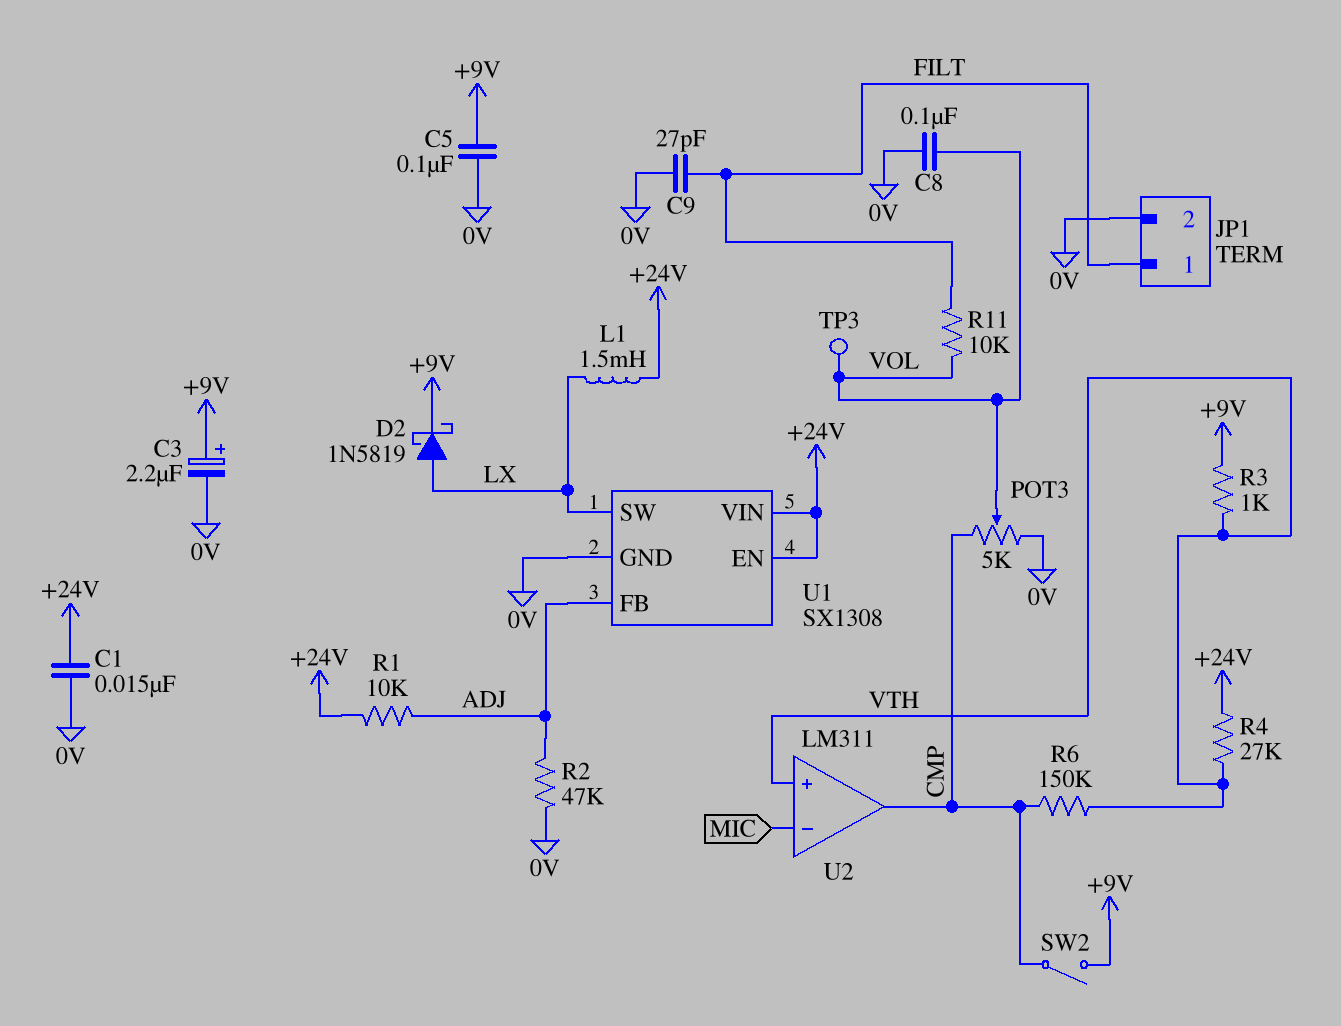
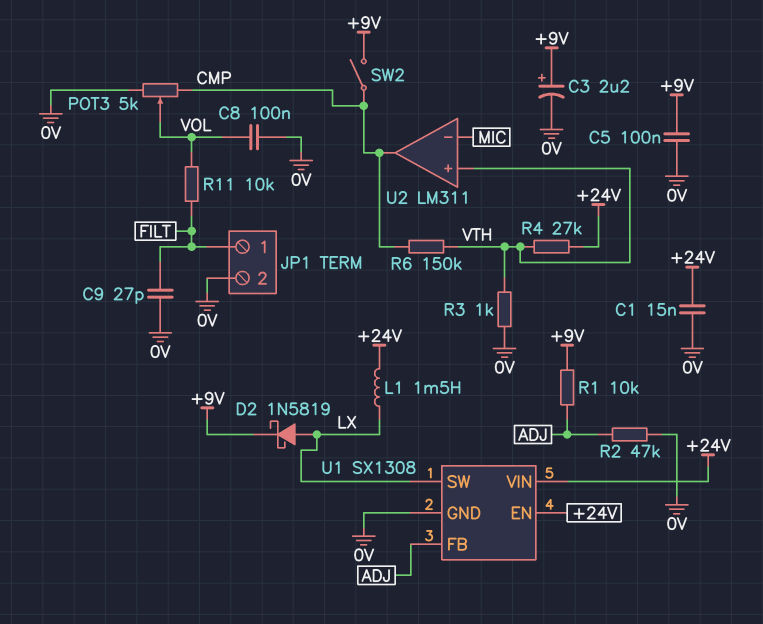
R1: 10k (+24V, ADJ) -> 10k (+9V, ADJ)
R3: 1k (+9V, VTH) -> 1k (0V, VTH)
TP3: test point (VOL) -> none

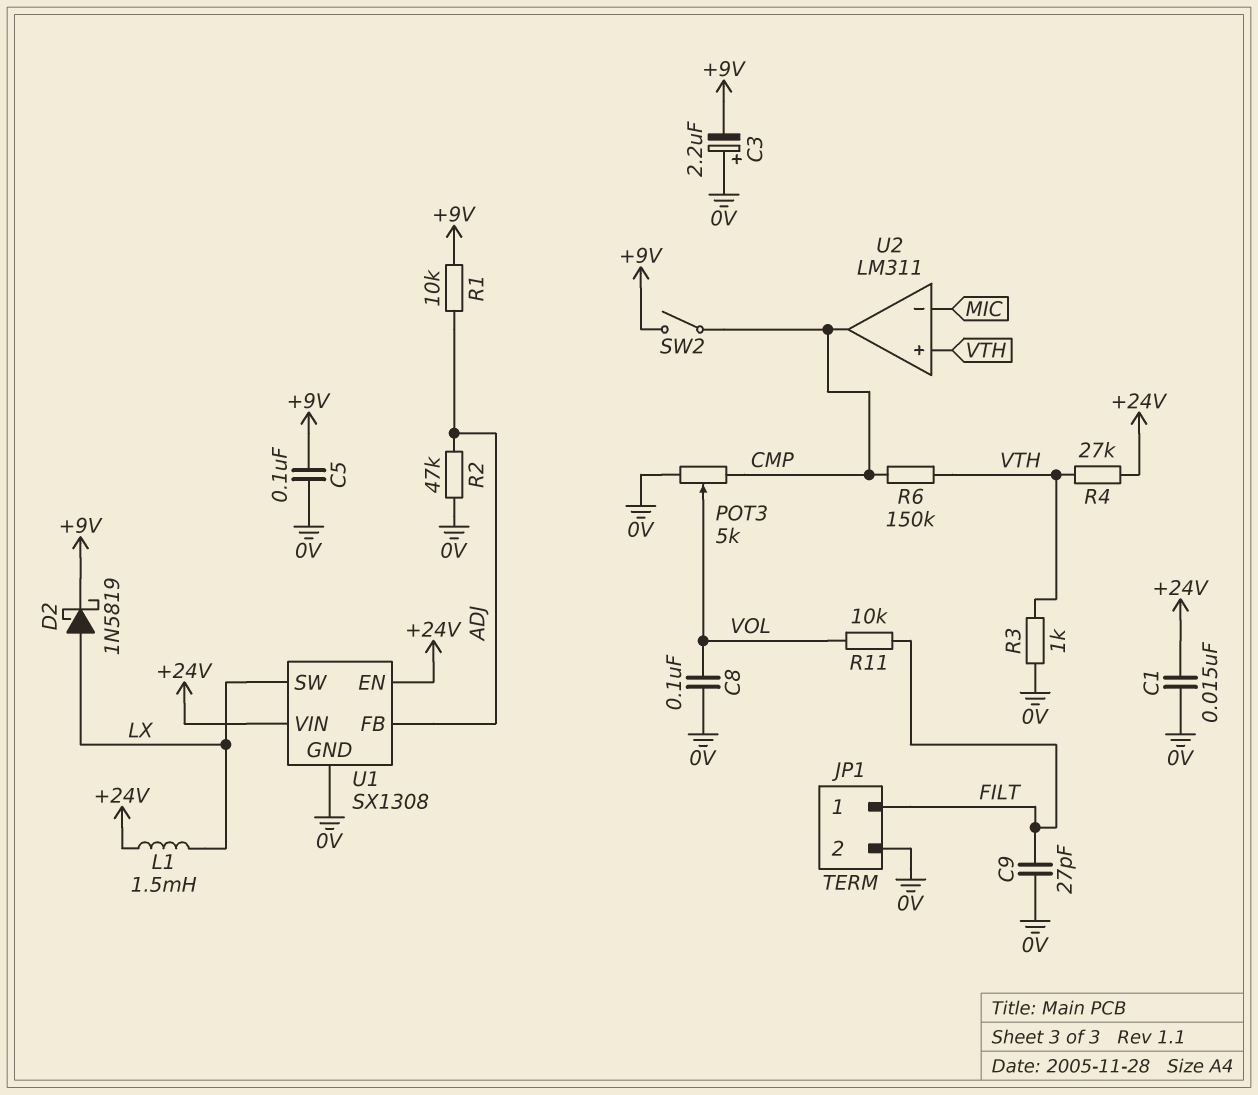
C3: 2.2uF (plus +9V, minus 0V) -> 2.2uF (plus 0V, minus +9V)

